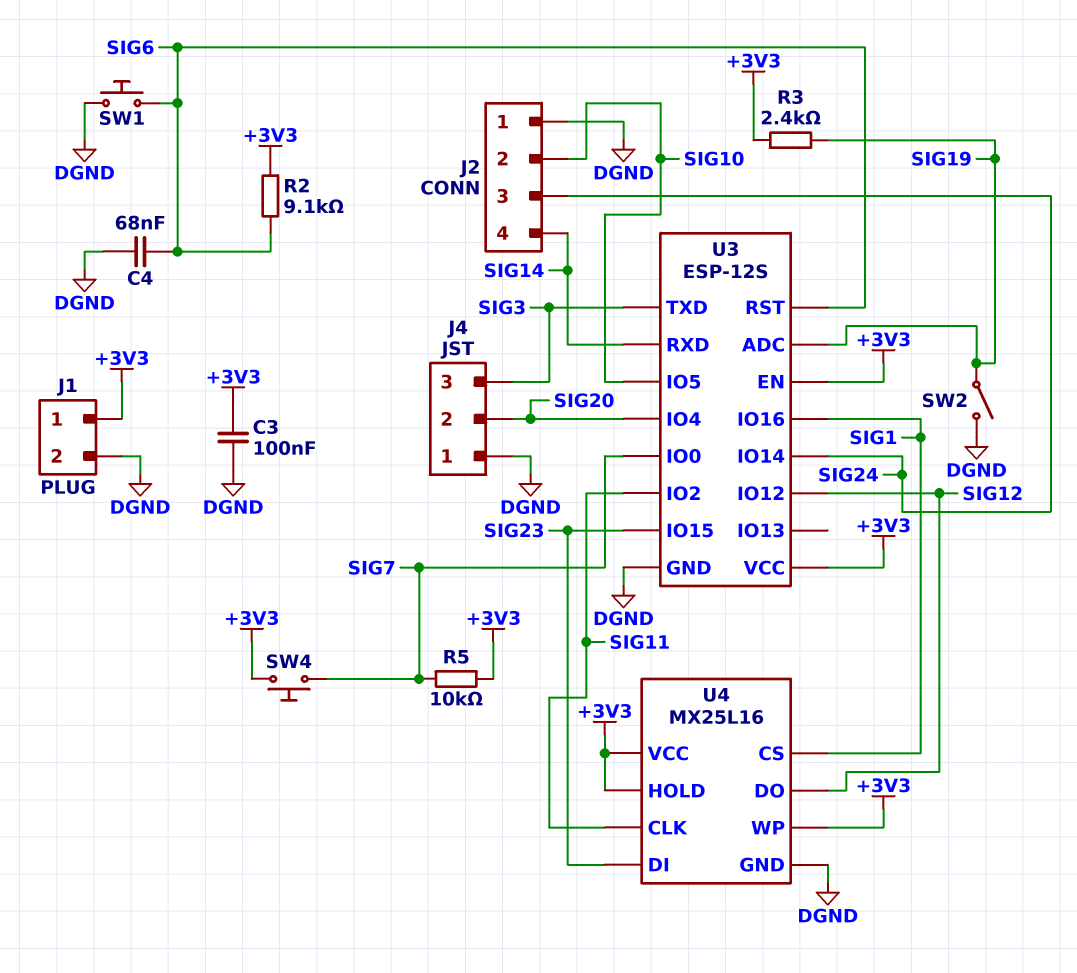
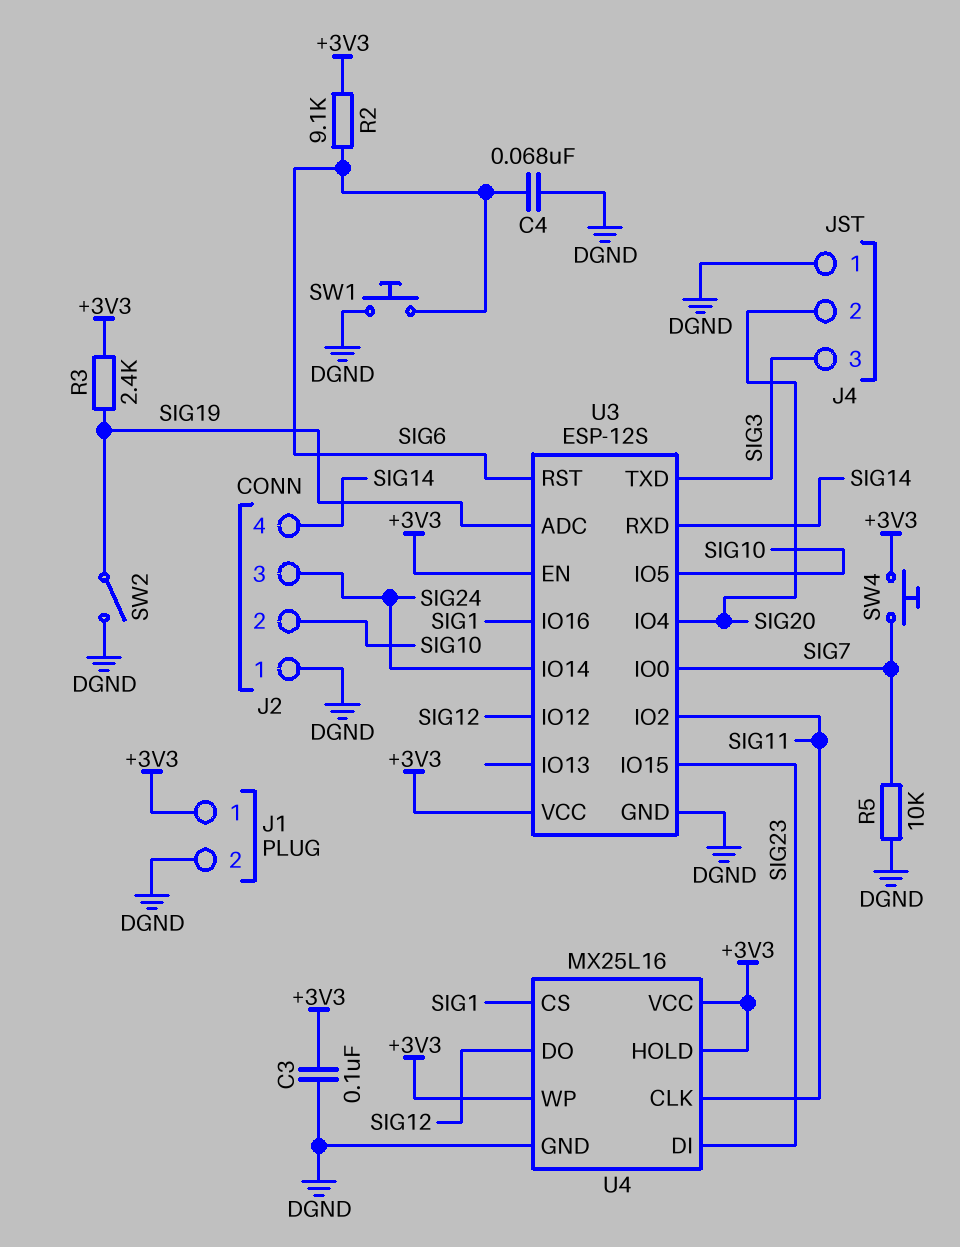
R5: 10k (+3V3, SIG7) -> 10k (DGND, SIG7)

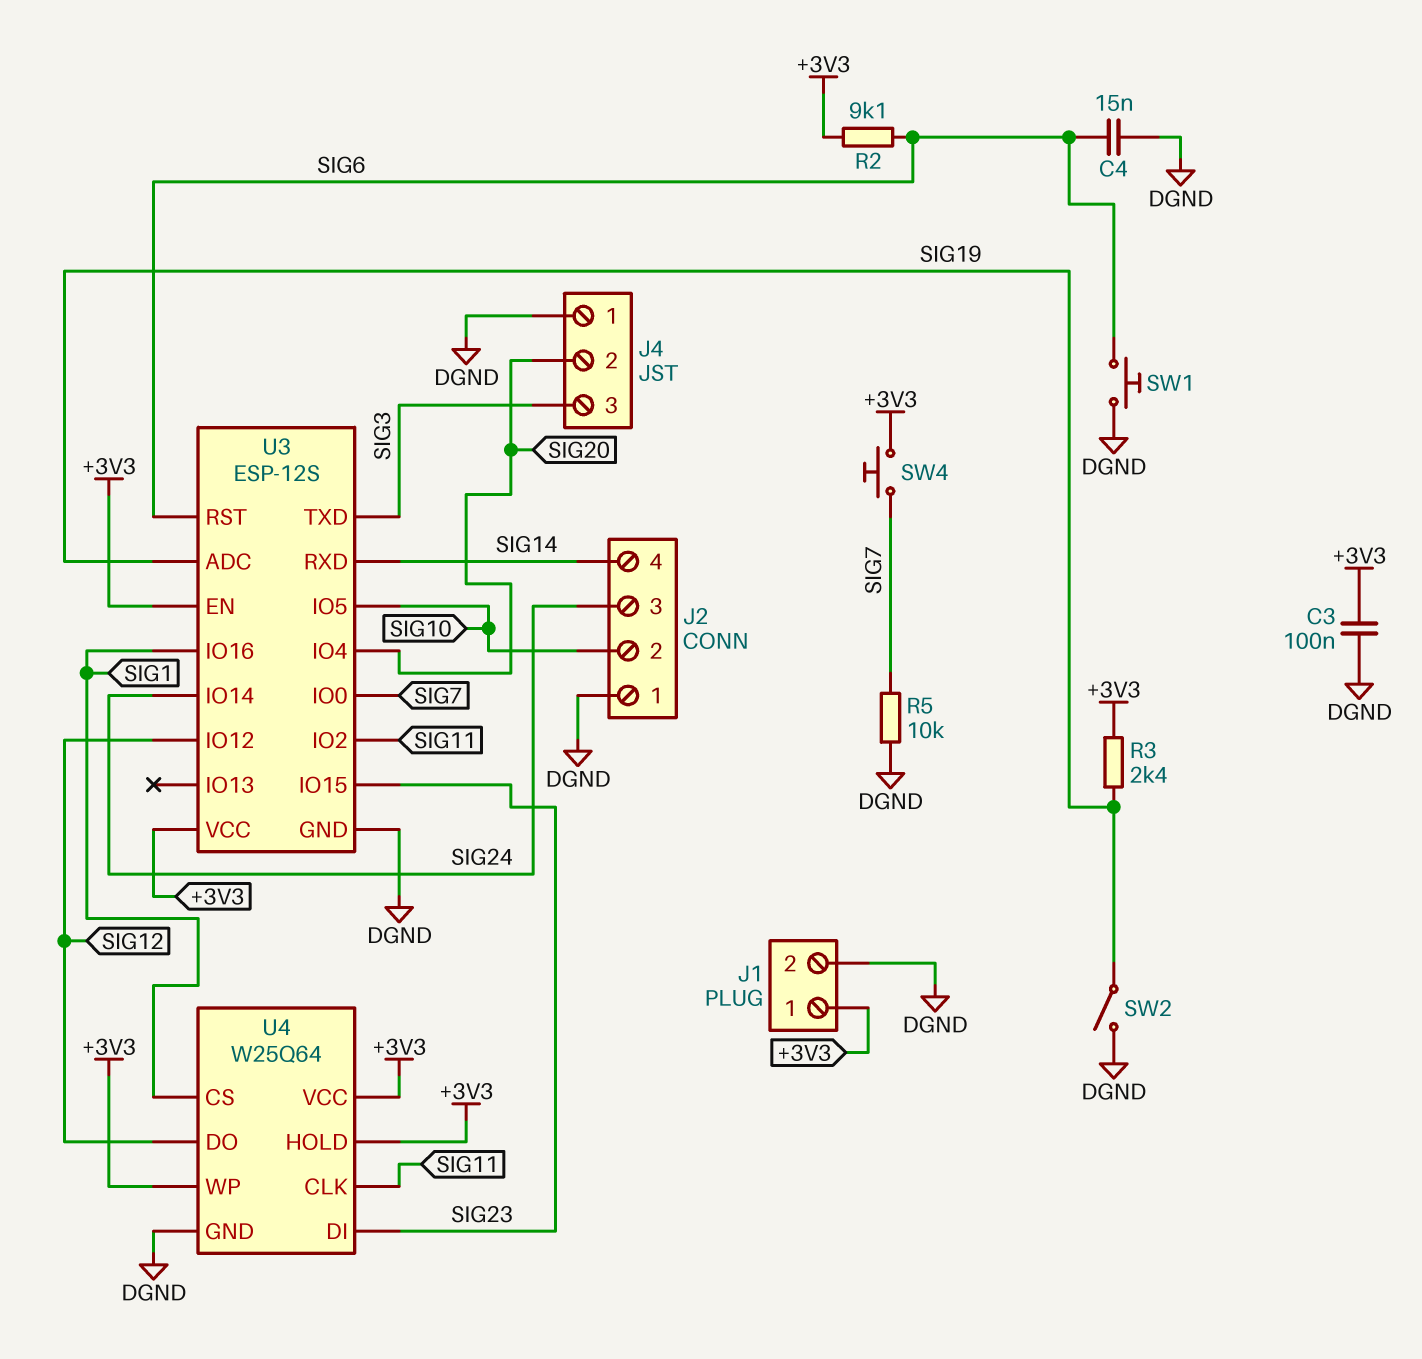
C4: 68nF (DGND, SIG6) -> 15nF (DGND, SIG6)
U4: MX25L16 -> W25Q64

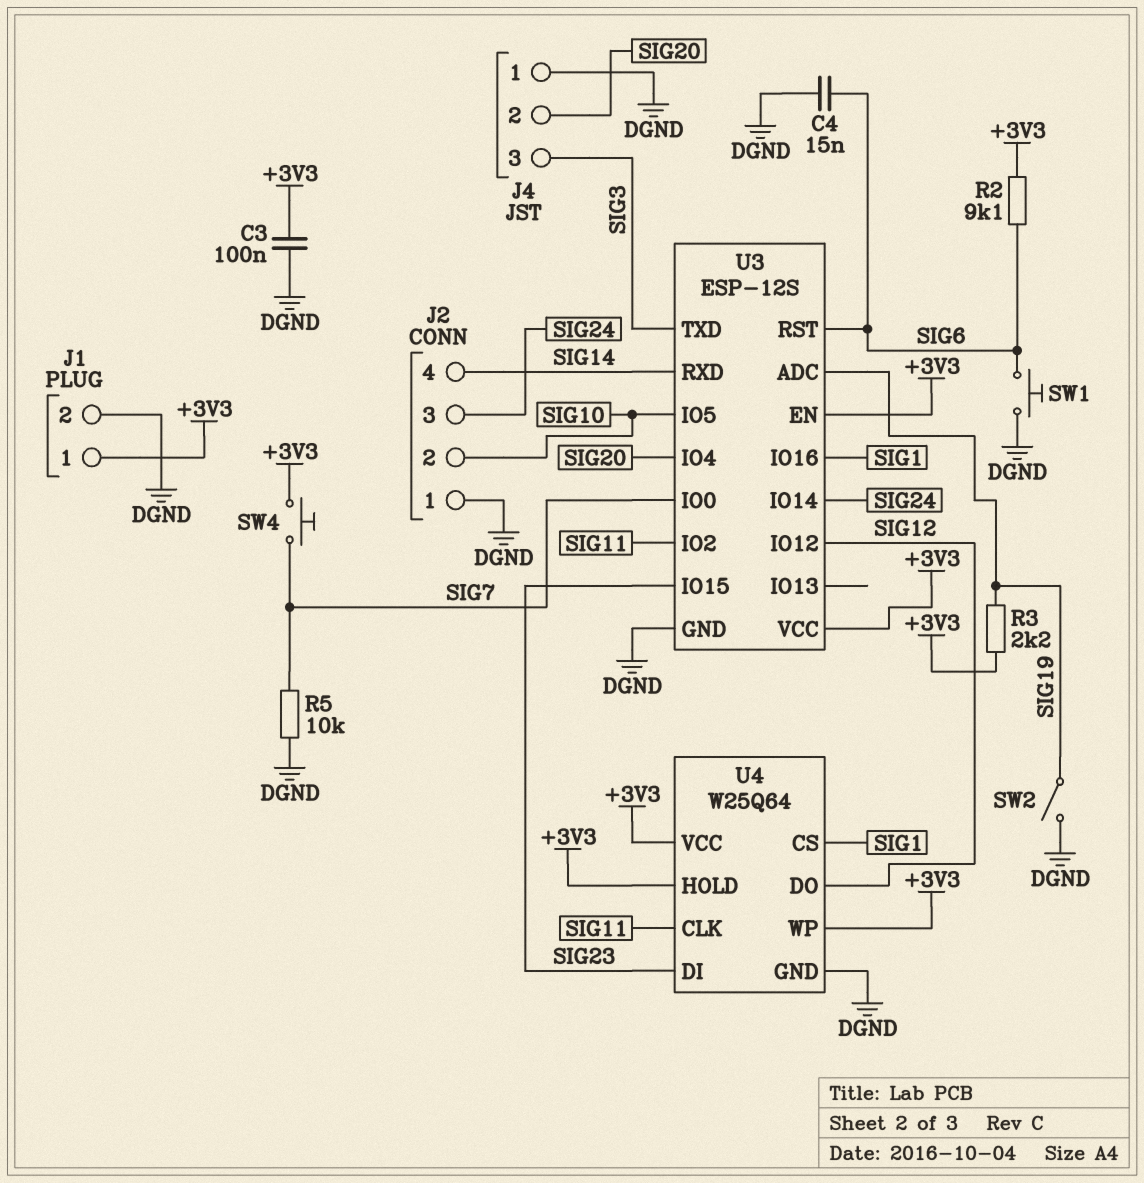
R3: 2.4k (+3V3, SIG19) -> 2.2k (+3V3, SIG19)

